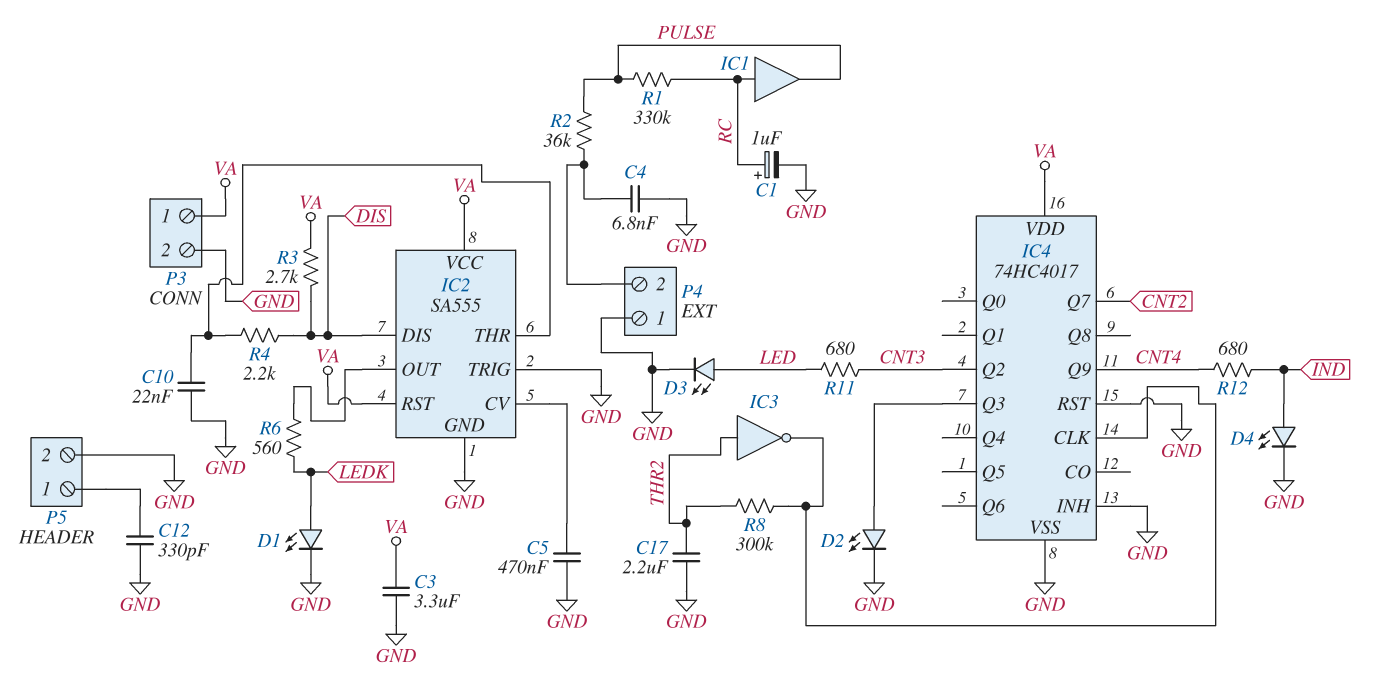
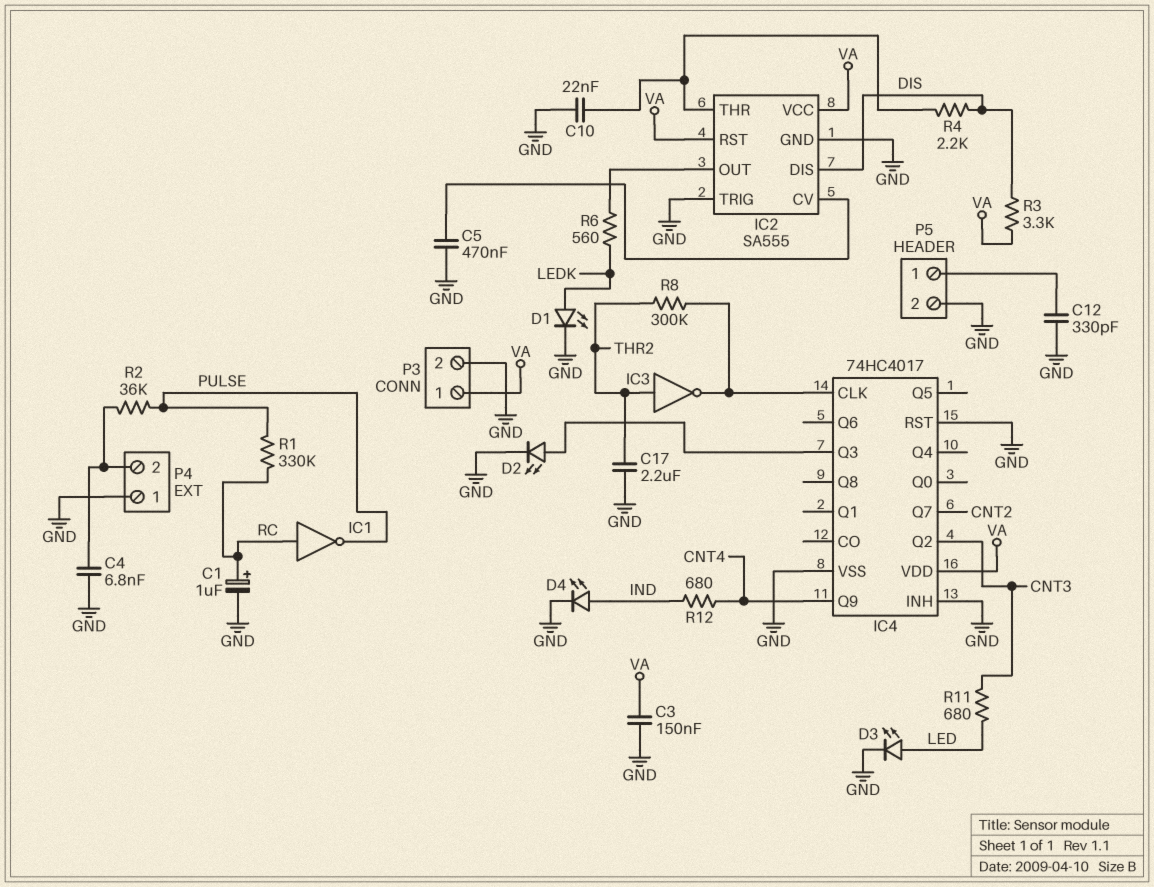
C3: 3.3uF (GND, VA) -> 150nF (GND, VA)
IC1: buffer (in RC, out PULSE) -> NOT (in RC, out PULSE)
R3: 2.7k (DIS, VA) -> 3.3k (DIS, VA)

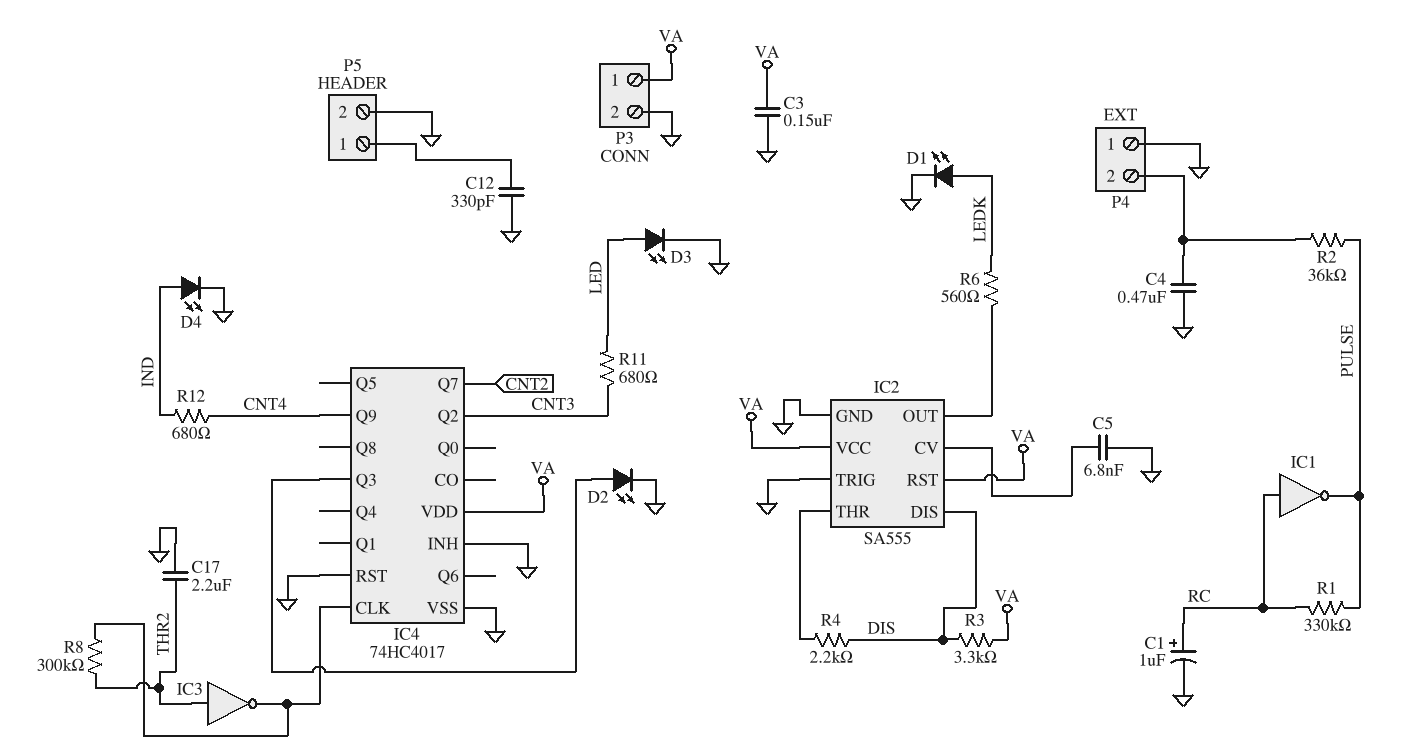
C4: 6.8nF (GND, P4/2) -> 470nF (GND, P4/2)
C5: 470nF (GND, IC2/CV) -> 6.8nF (GND, IC2/CV)
C10: 22nF (GND, IC2/THR) -> none

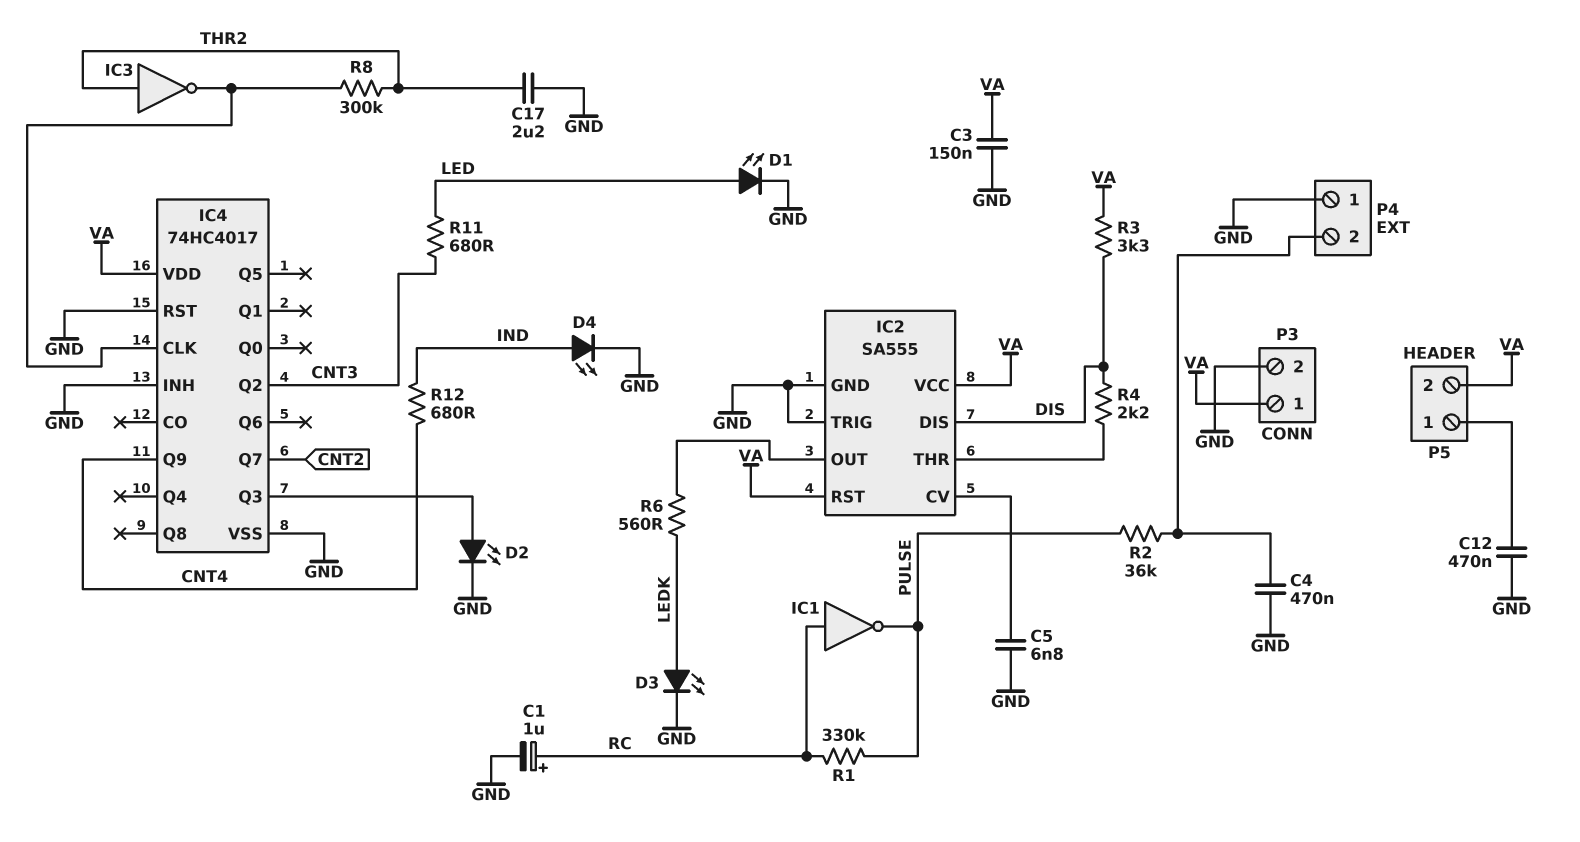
C12: 330pF (GND, P5/1) -> 470nF (GND, P5/1)
D1: LED (A LEDK, K GND) -> LED (A LED, K GND)
D3: LED (A LED, K GND) -> LED (A LEDK, K GND)
P5 pin 2: GND -> VA

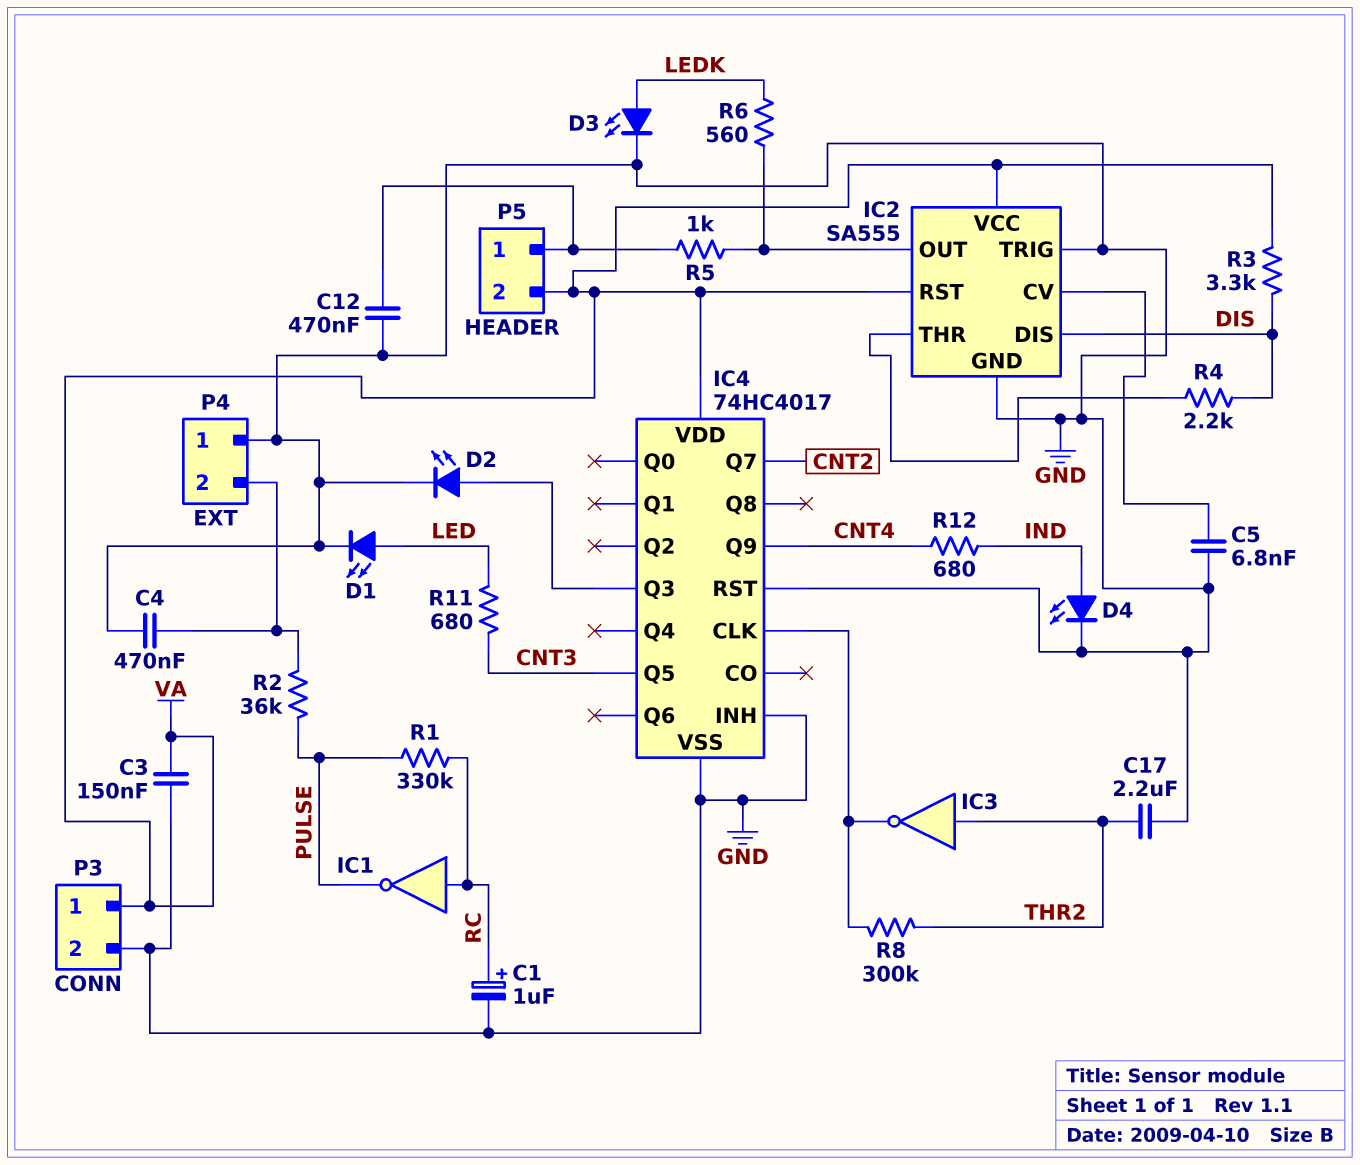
IC4 pin Q2: CNT3 -> none
IC4 pin Q5: none -> CNT3
R5: none -> 1k (IC2/OUT, P5/1)

